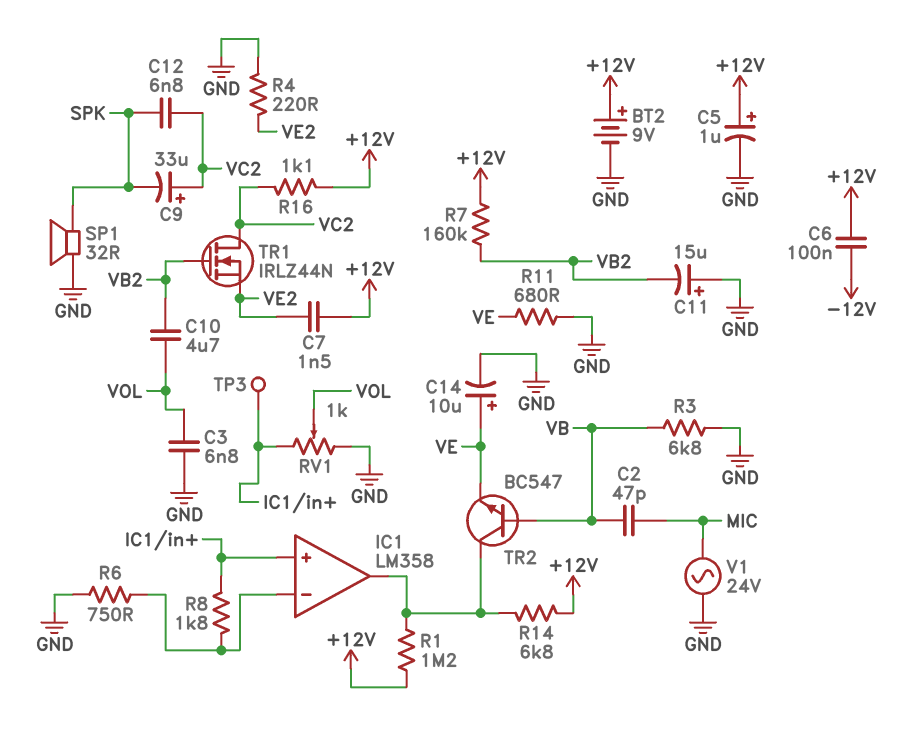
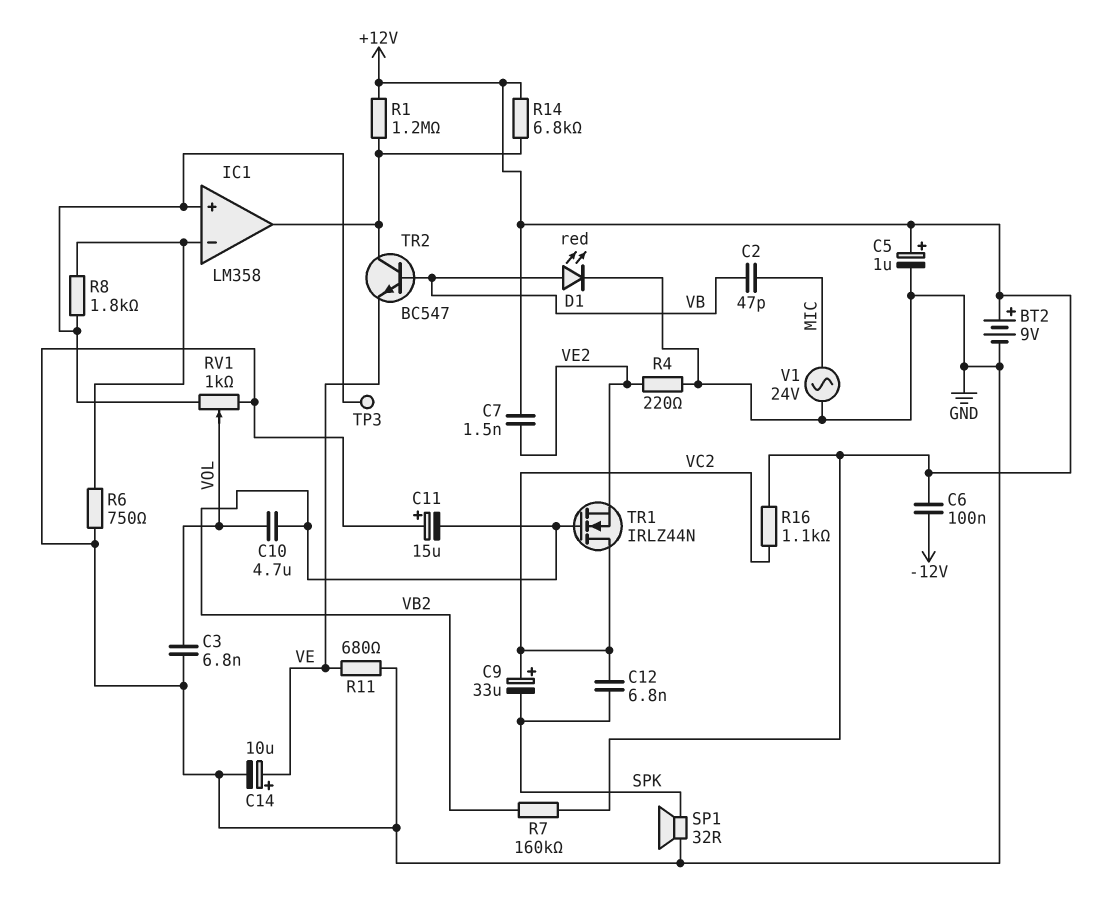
D1: none -> LED red (A VB, K GND)
R3: 6.8k (GND, VB) -> none

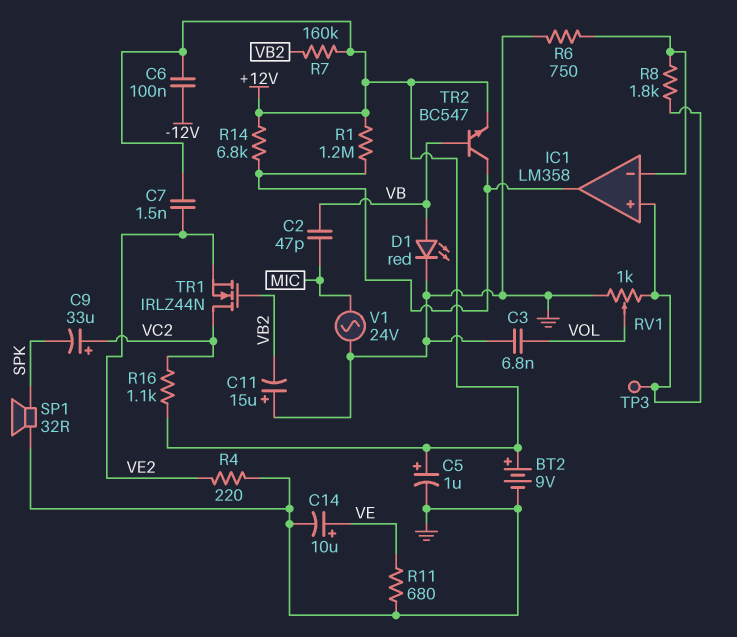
C10: 4.7uF (VB2, VOL) -> none
C12: 6.8nF (SPK, VC2) -> none
TR2: NPN BC547 (B VB, C IC1/out, E VE) -> NPN BC547 (B VB, C IC1/out, E +12V)

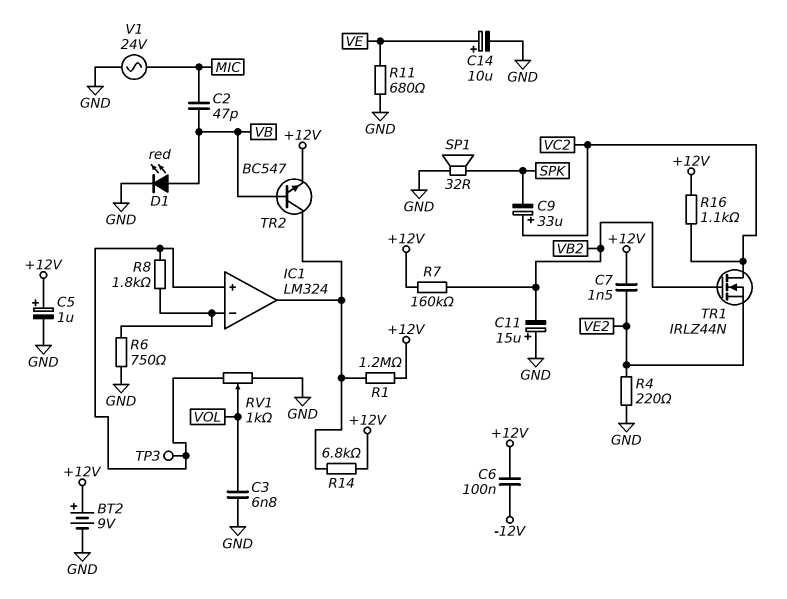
IC1: LM358 -> LM324

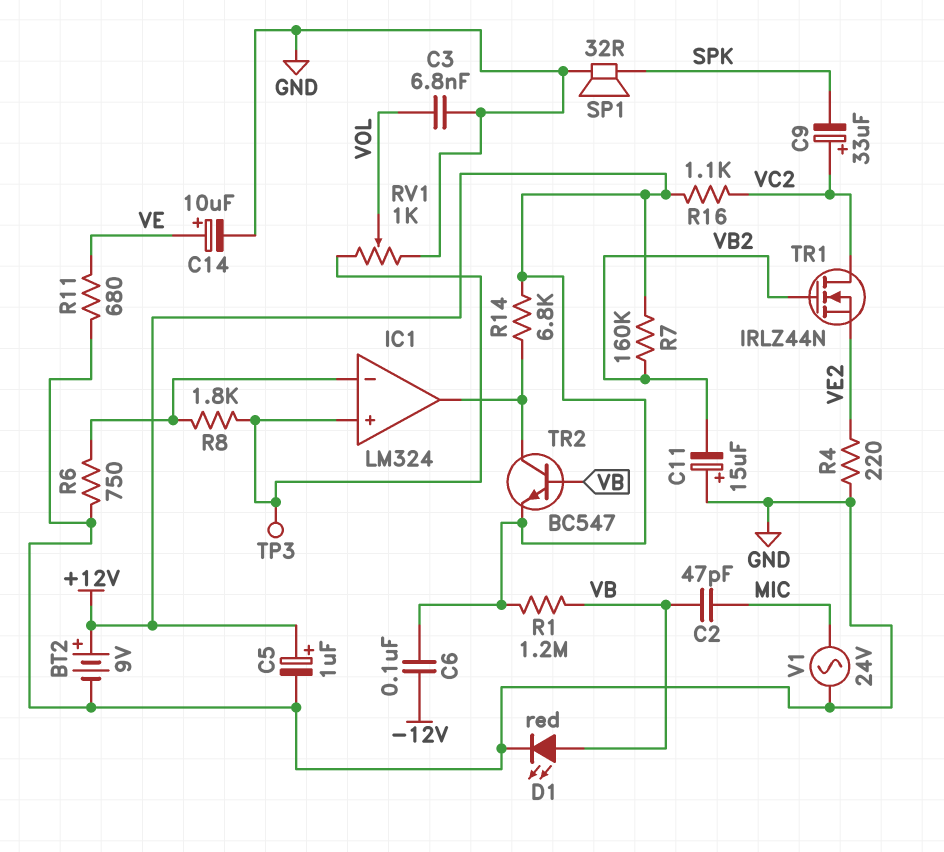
C7: 1.5nF (+12V, VE2) -> none
R1: 1.2M (+12V, IC1/out) -> 1.2M (+12V, VB)

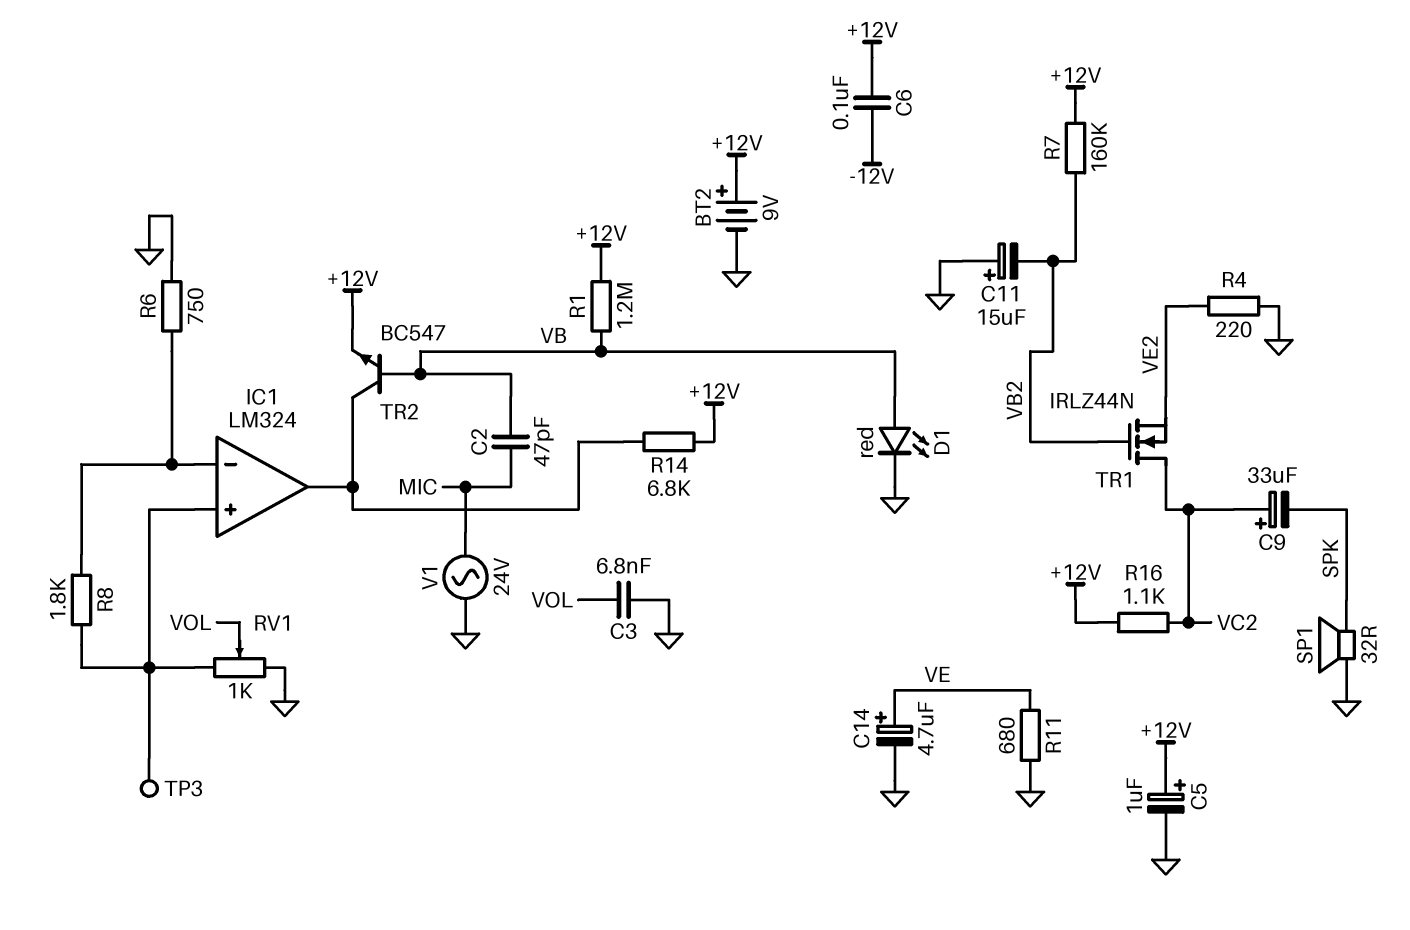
C14: 10uF (plus VE, minus GND) -> 4.7uF (plus VE, minus GND)

